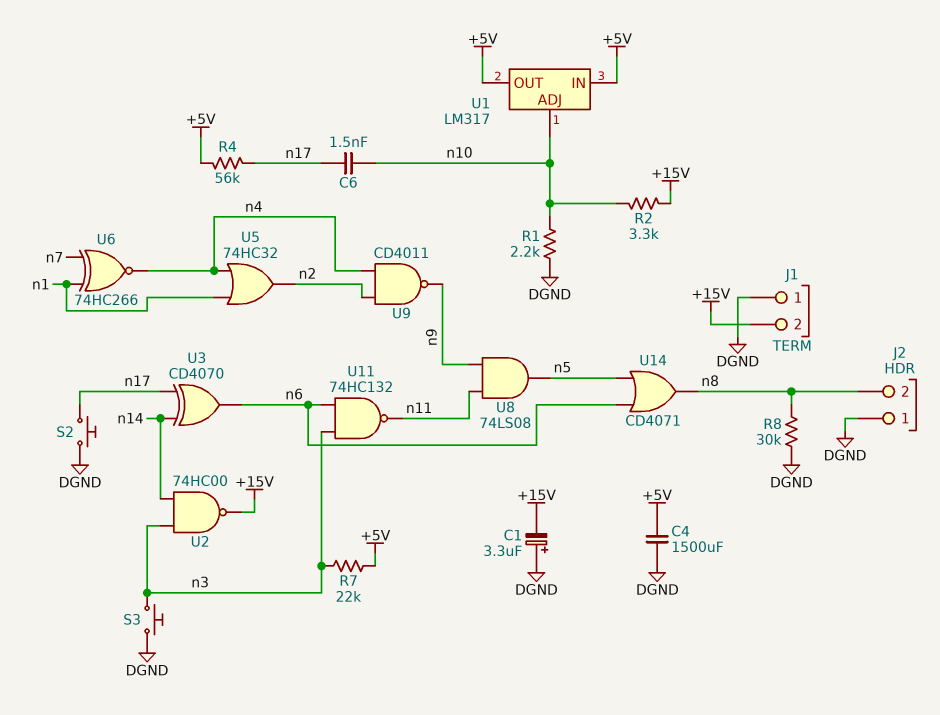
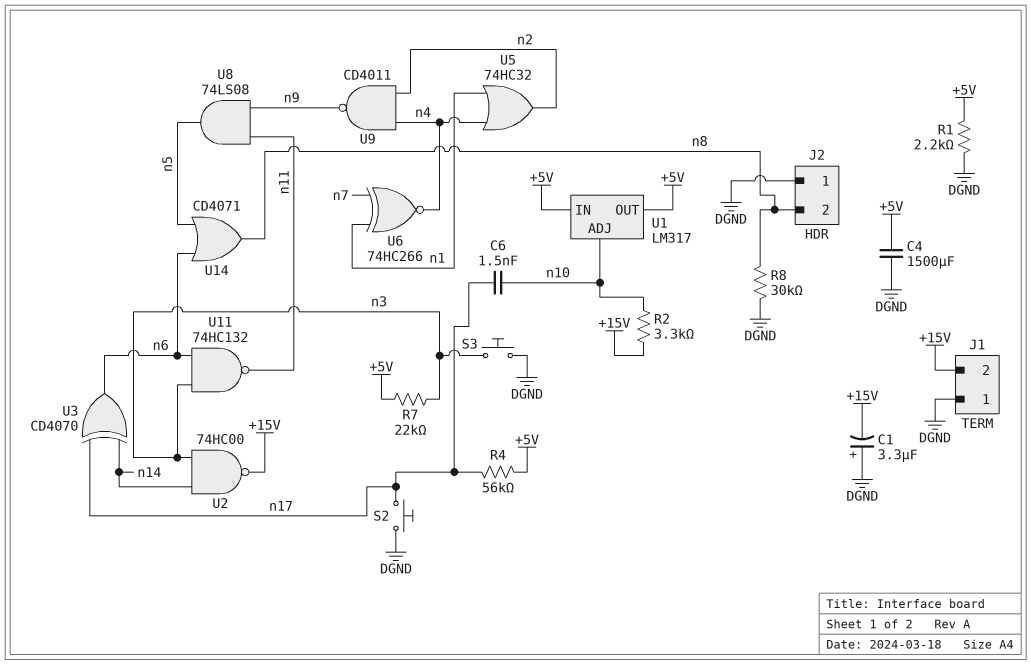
R1: 2.2k (DGND, n10) -> 2.2k (+5V, DGND)

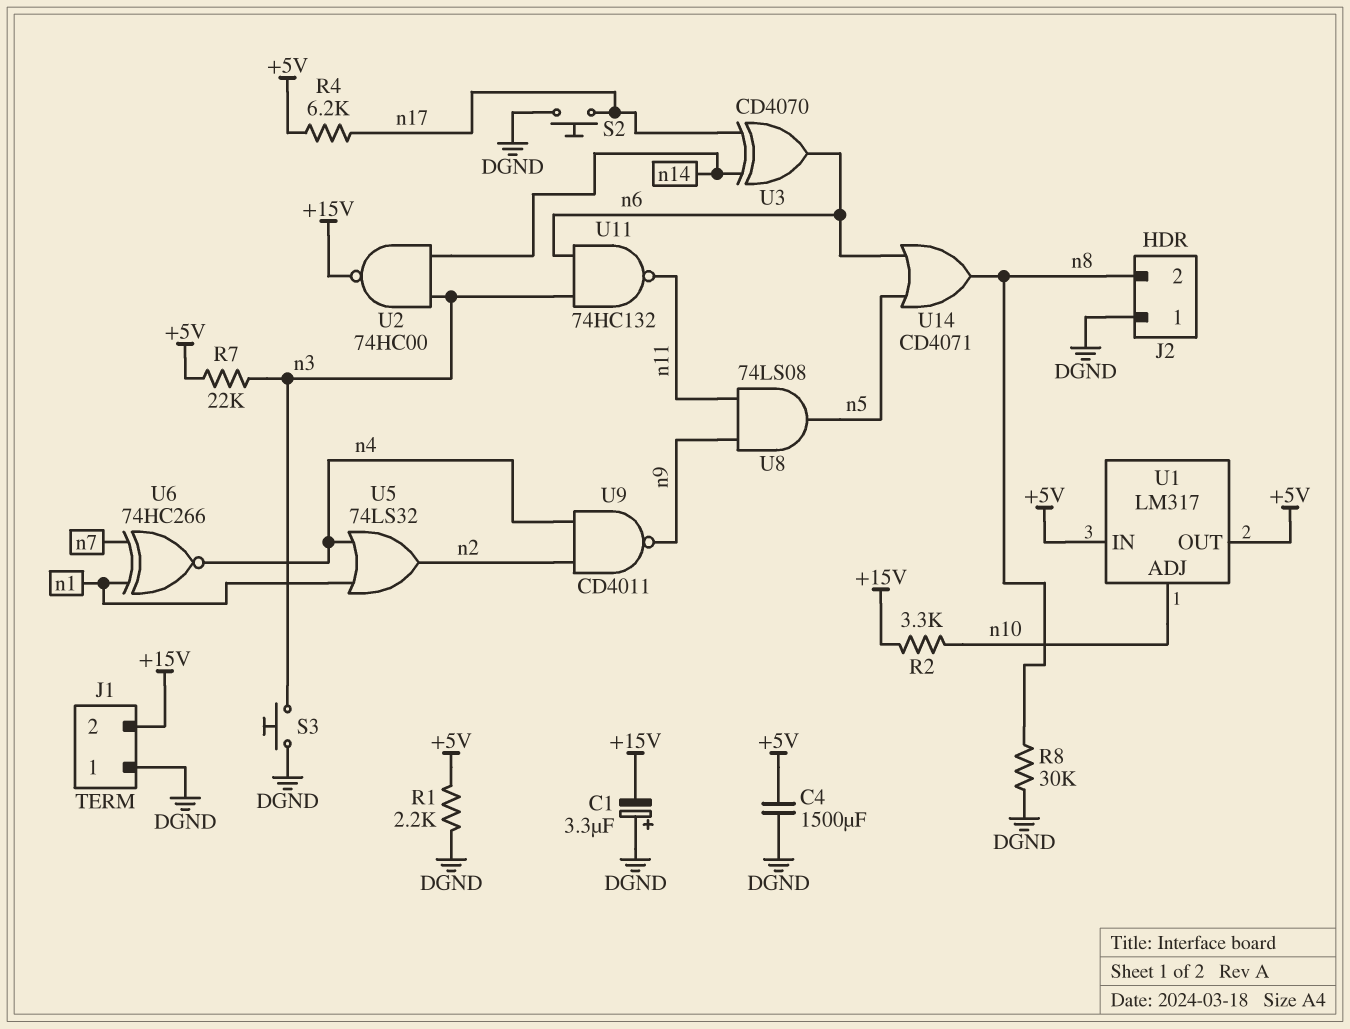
C6: 1.5nF (n10, n17) -> none
R4: 56k (+5V, n17) -> 6.2k (+5V, n17)
U5: OR 74HC32 (in n1, in n4, out n2) -> OR 74LS32 (in n1, in n4, out n2)

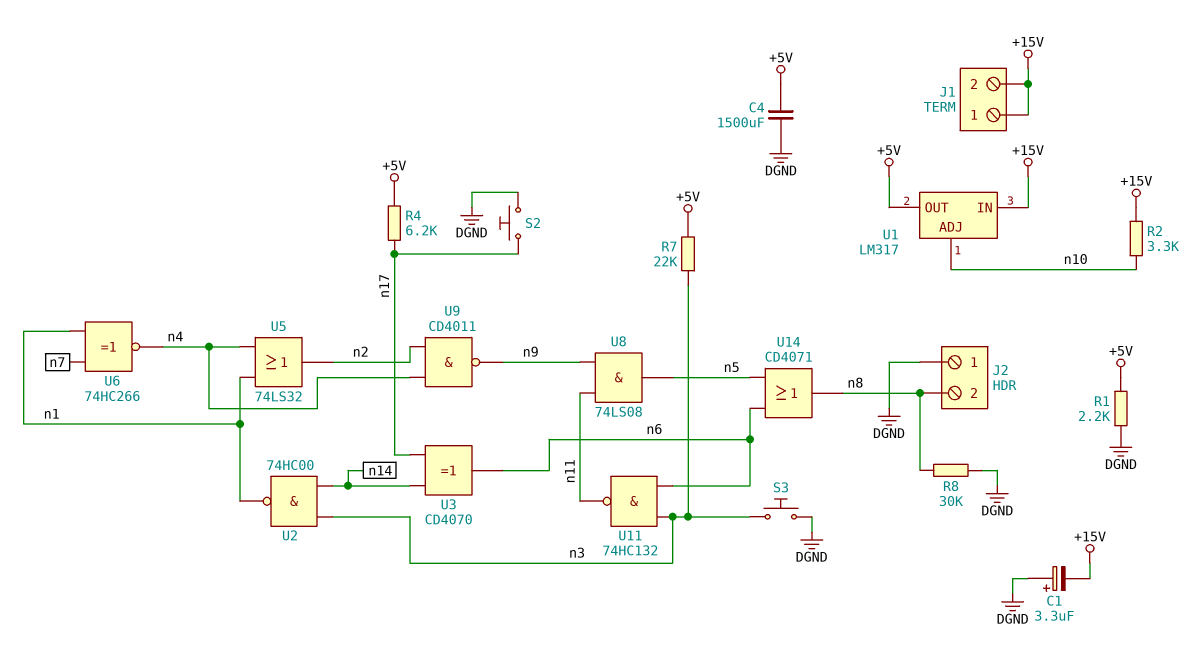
J1 pin 1: DGND -> +15V
U1 pin IN: +5V -> +15V
U2: NAND 74HC00 (in n3, in n14, out +15V) -> NAND 74HC00 (in n3, in n14, out n1)

